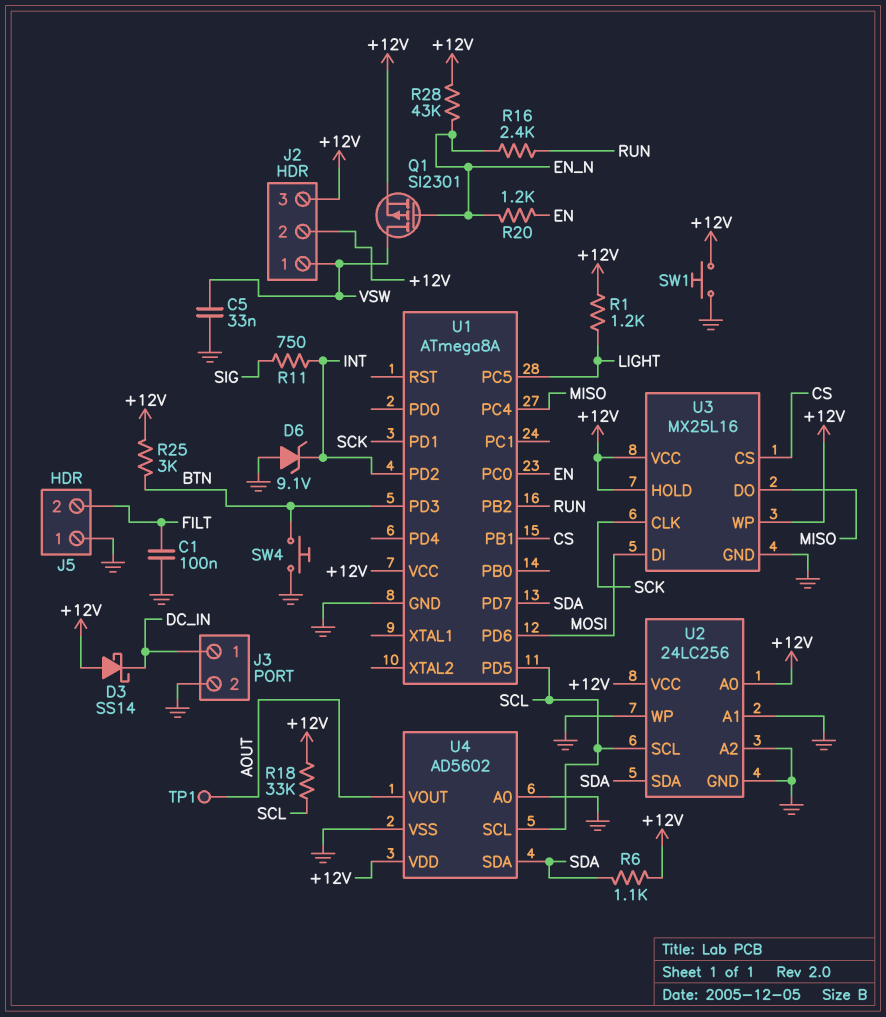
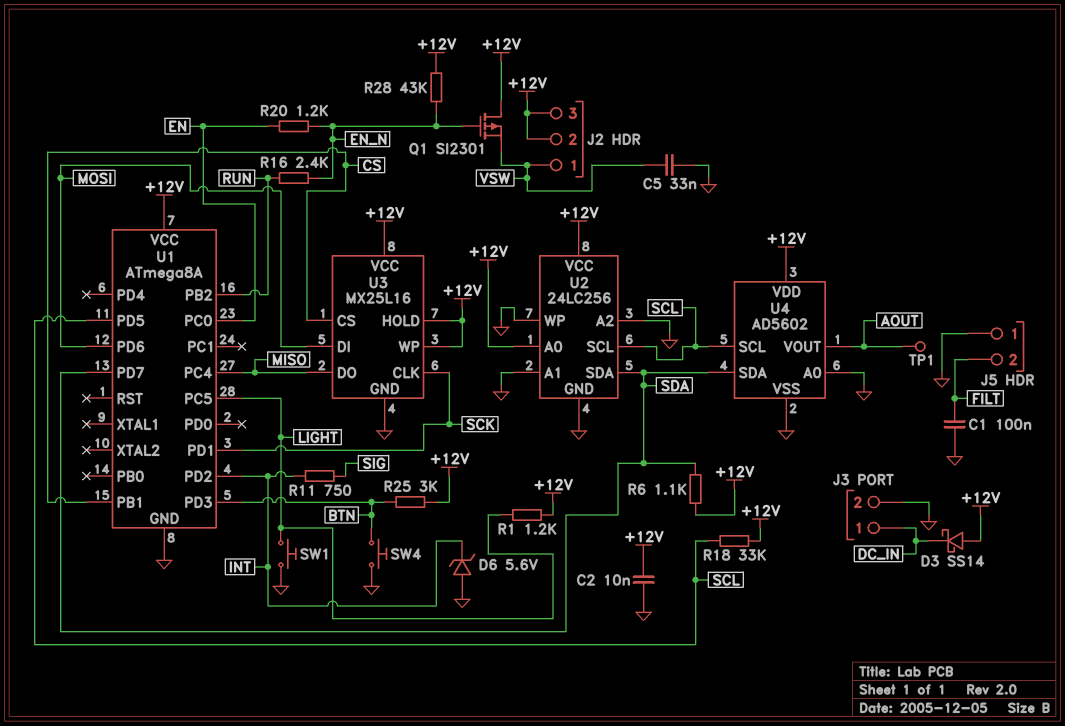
C2: none -> 10nF (+12V, GND)
D6: zener 9.1V (A GND, K INT) -> zener 5.6V (A GND, K INT)
Q1: PMOS SI2301 (G EN_N, D VSW, S +12V) -> PMOS SI2301 (G EN_N, D +12V, S VSW)
SW1: button (+12V, GND) -> button (GND, LIGHT)

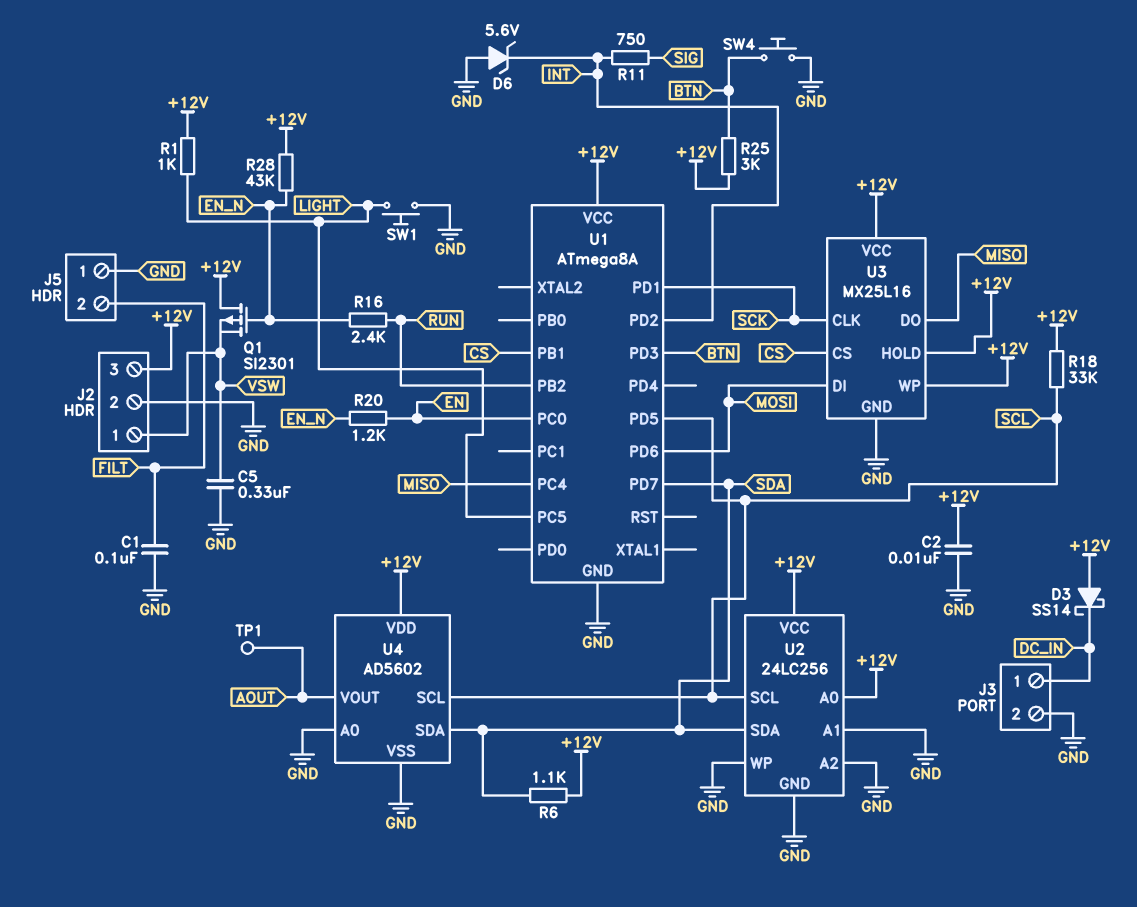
C5: 33nF (GND, VSW) -> 330nF (GND, VSW)
J2 pin 2: +12V -> GND
R1: 1.2k (+12V, LIGHT) -> 1k (+12V, LIGHT)

